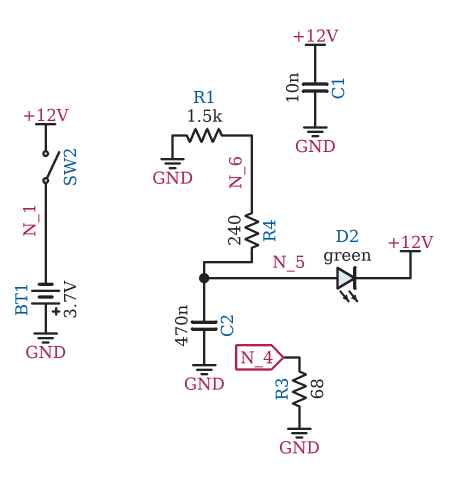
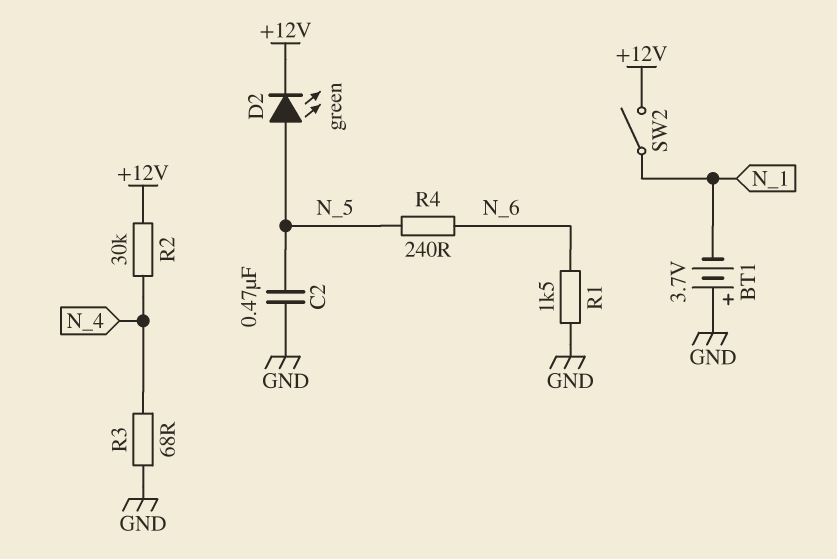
C1: 10nF (+12V, GND) -> none
R2: none -> 30k (+12V, N_4)

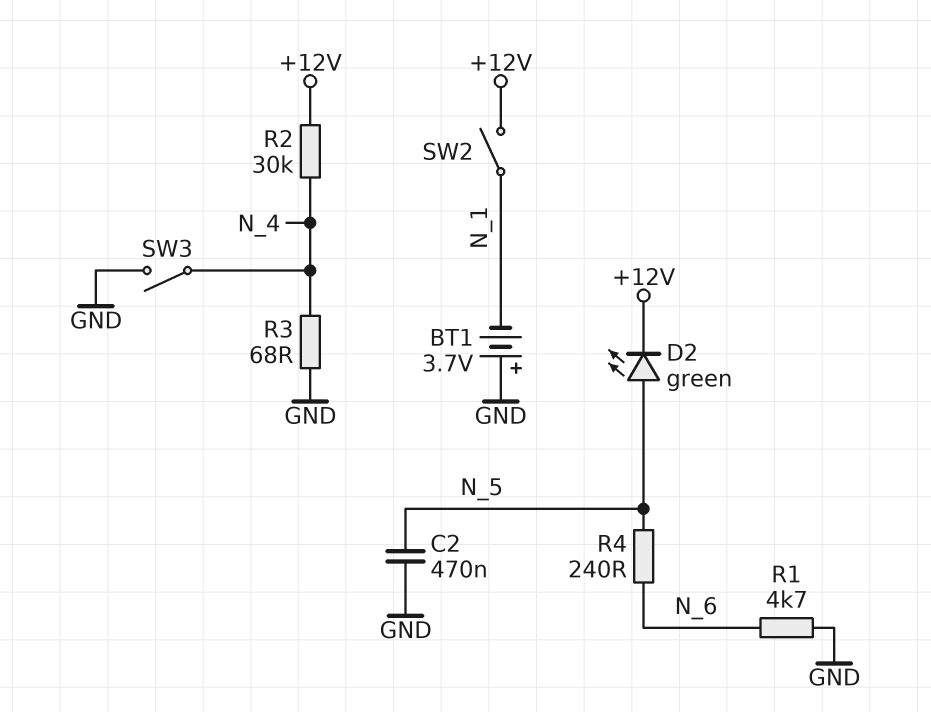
R1: 1.5k (GND, N_6) -> 4.7k (GND, N_6)
SW3: none -> switch (GND, N_4)

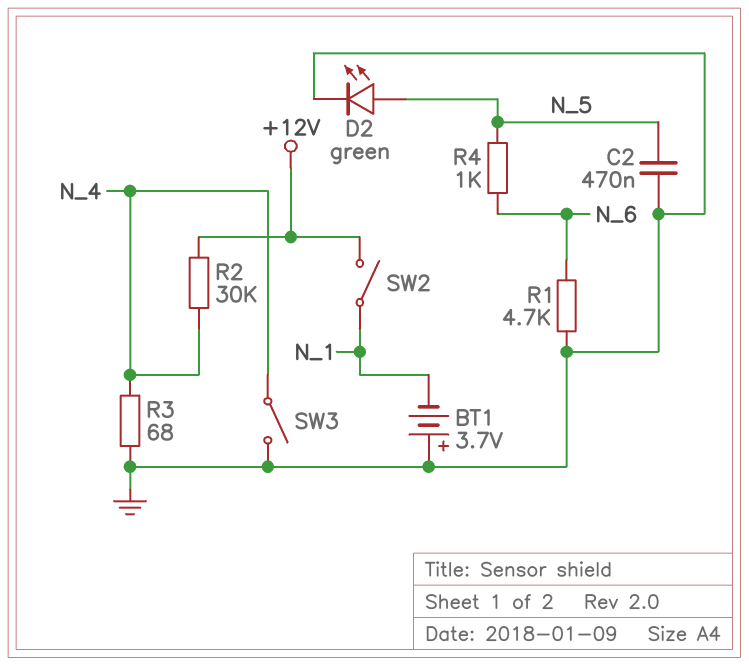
D2: LED green (A N_5, K +12V) -> LED green (A N_5, K GND)
R4: 240 (N_5, N_6) -> 1k (N_5, N_6)

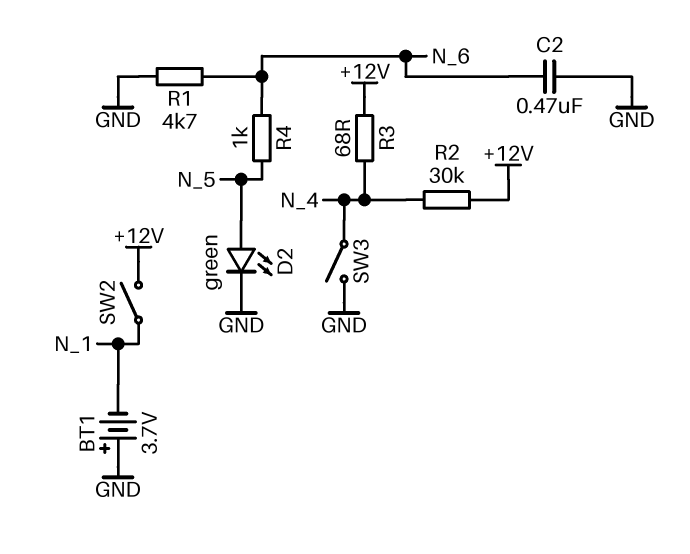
C2: 470nF (GND, N_5) -> 470nF (GND, N_6)
R3: 68 (GND, N_4) -> 68 (+12V, N_4)

